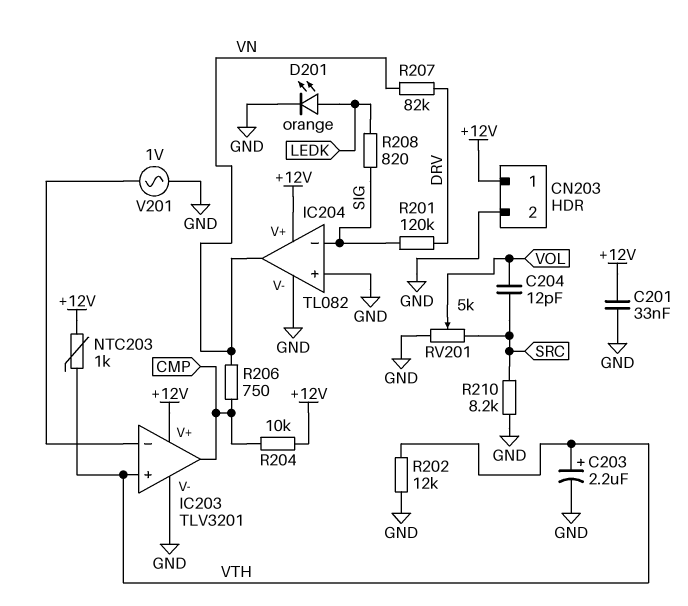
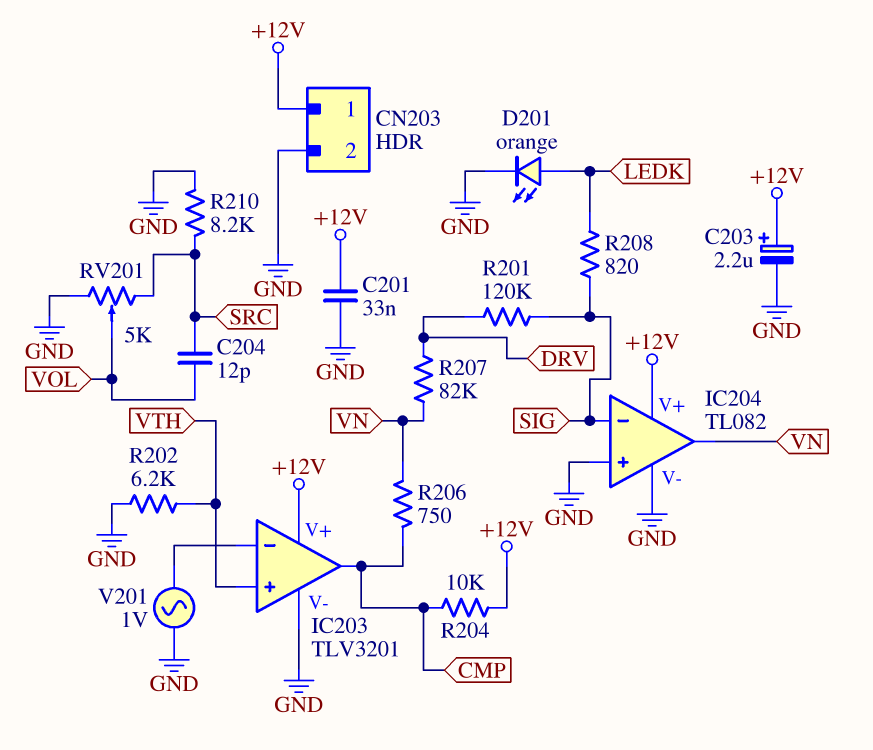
C203: 2.2uF (plus VTH, minus GND) -> 2.2uF (plus +12V, minus GND)
NTC203: 1k (+12V, VTH) -> none
R202: 12k (GND, VTH) -> 6.2k (GND, VTH)

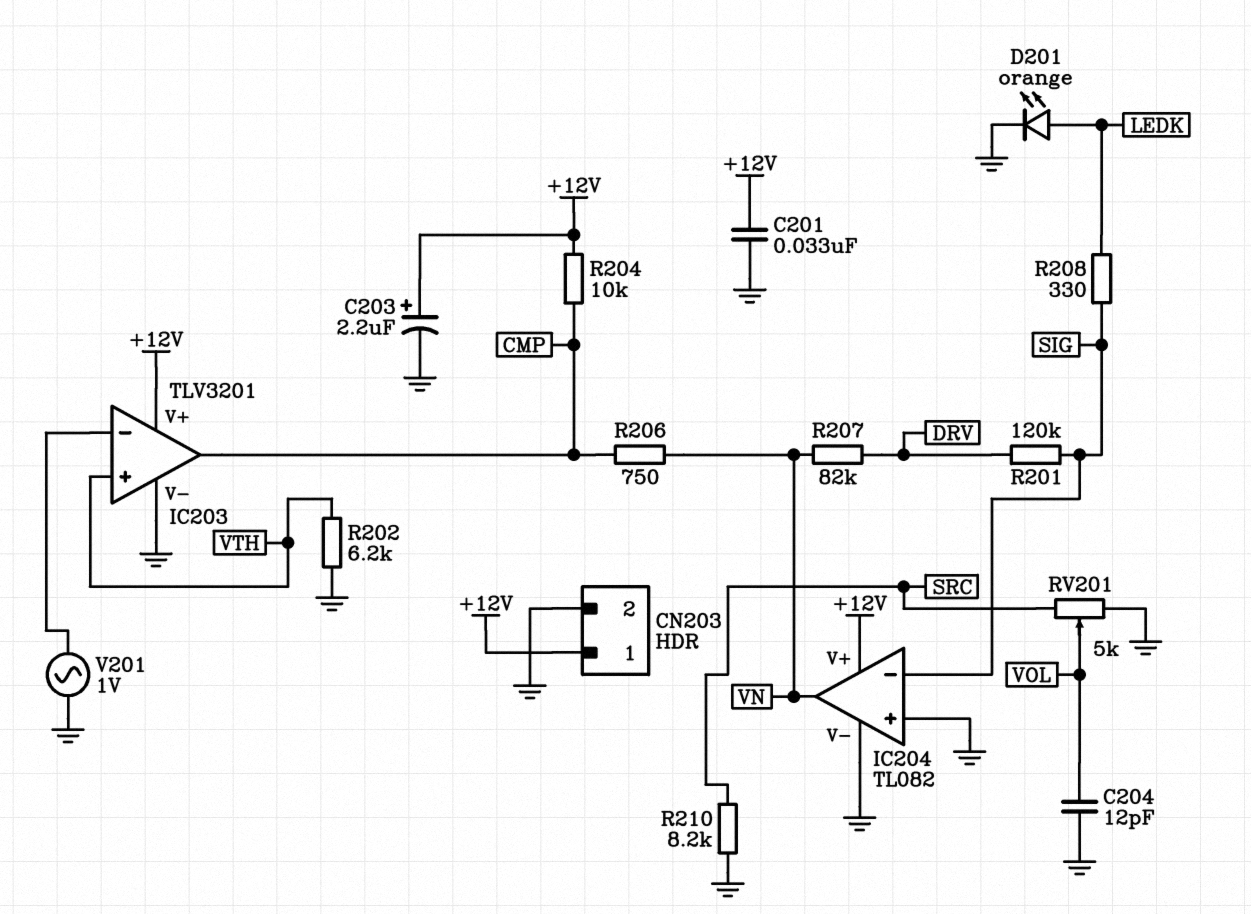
C204: 12pF (SRC, VOL) -> 12pF (GND, VOL)
R208: 820 (LEDK, SIG) -> 330 (LEDK, SIG)

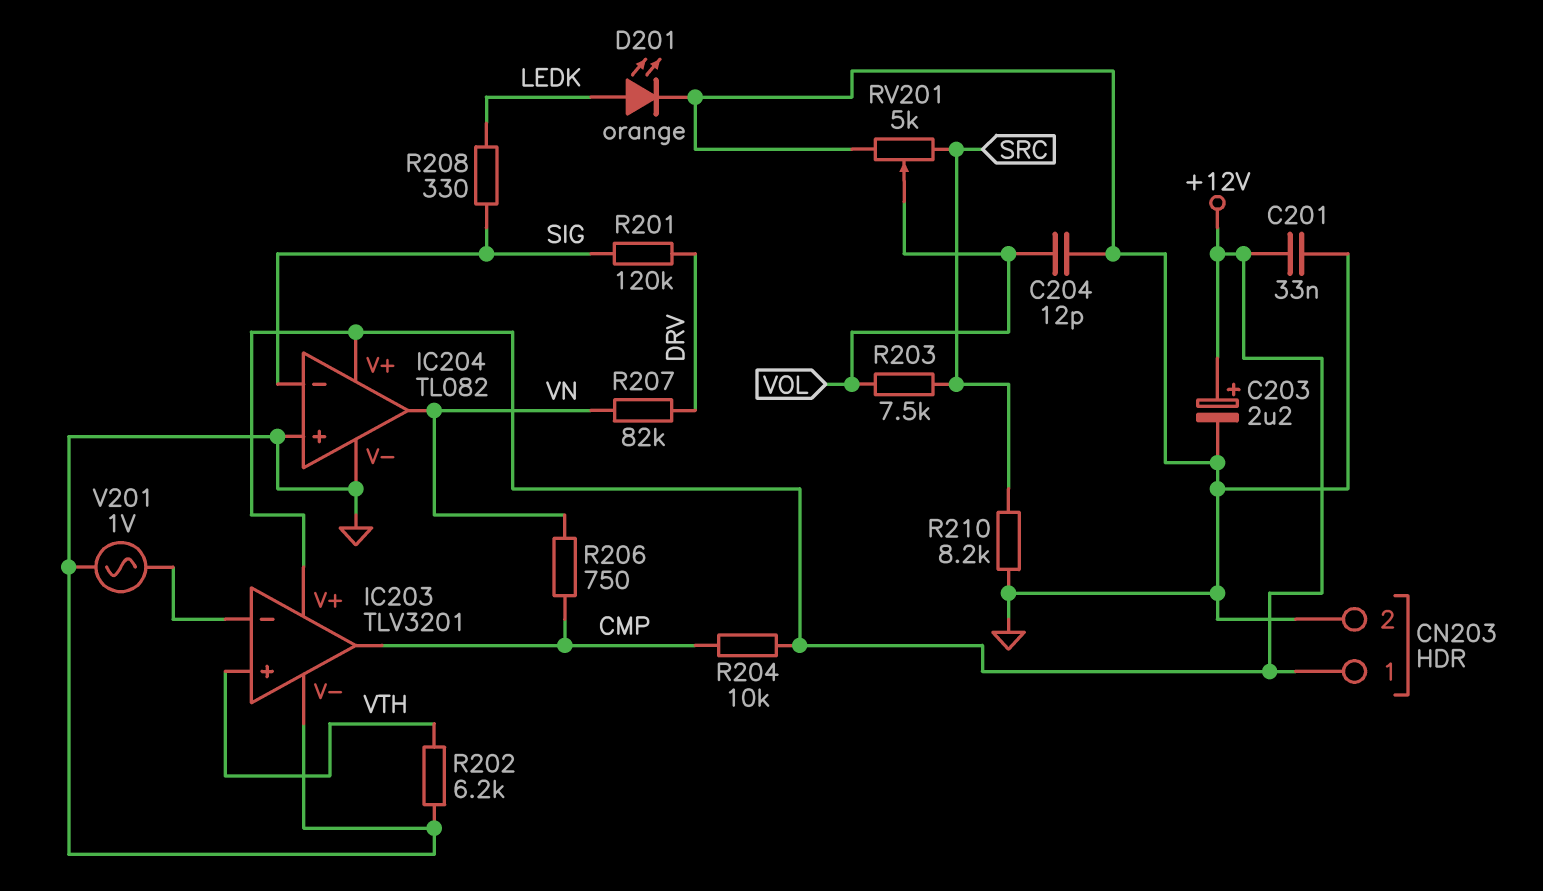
R203: none -> 7.5k (SRC, VOL)

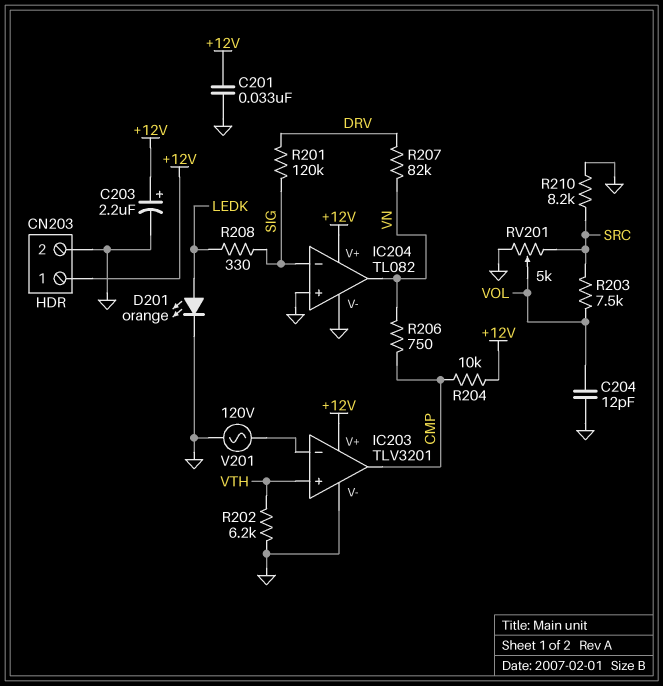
V201: AC 1V (GND, IC203/in-) -> AC 120V (GND, IC203/in-)

